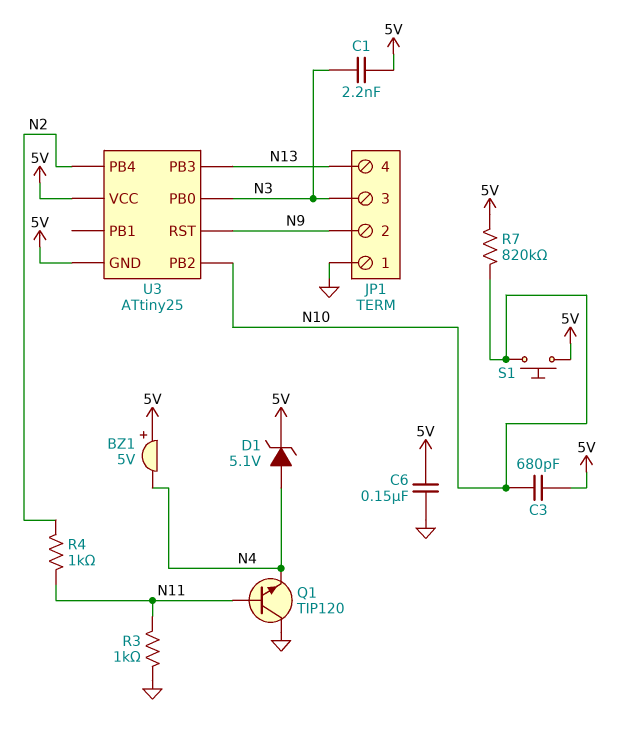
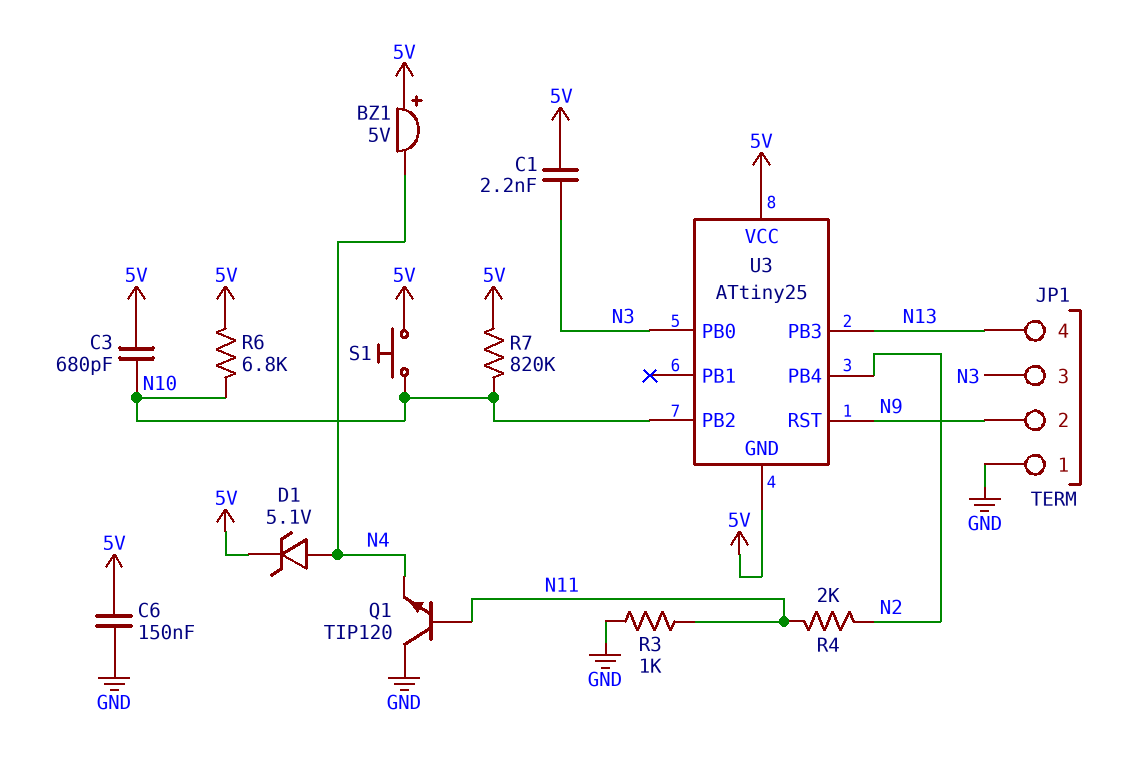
R4: 1k (N2, N11) -> 2k (N2, N11)
R6: none -> 6.8k (5V, N10)

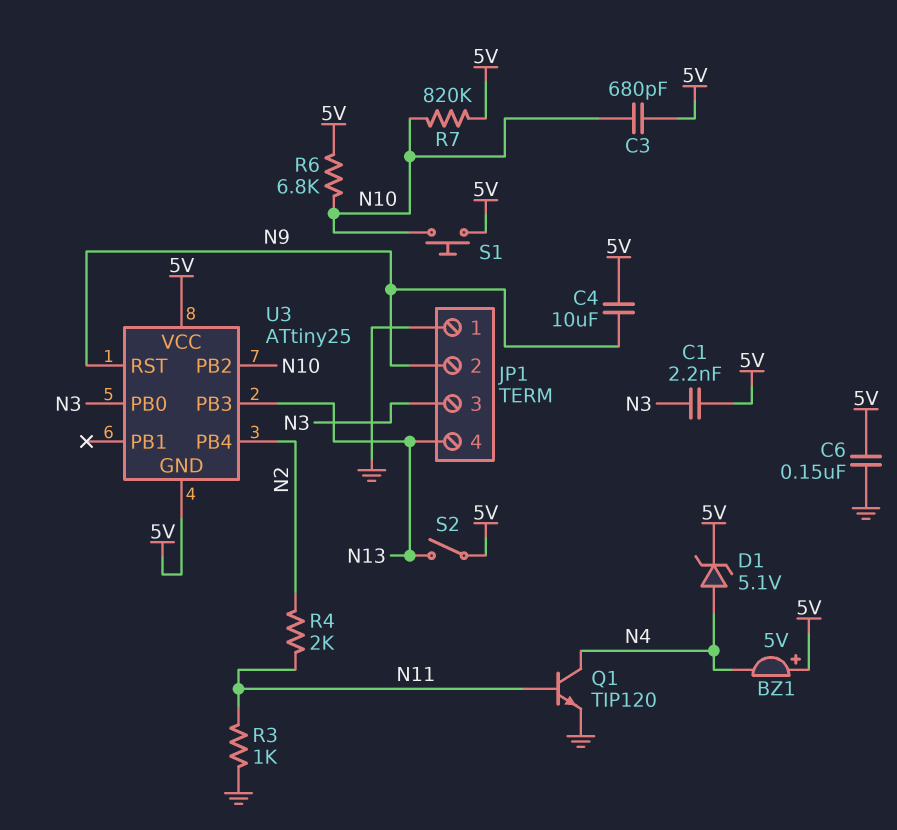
C4: none -> 10uF (5V, N9)
Q1: NPN TIP120 (B N11, C GND, E N4) -> NPN TIP120 (B N11, C N4, E GND)
S2: none -> switch (5V, N13)

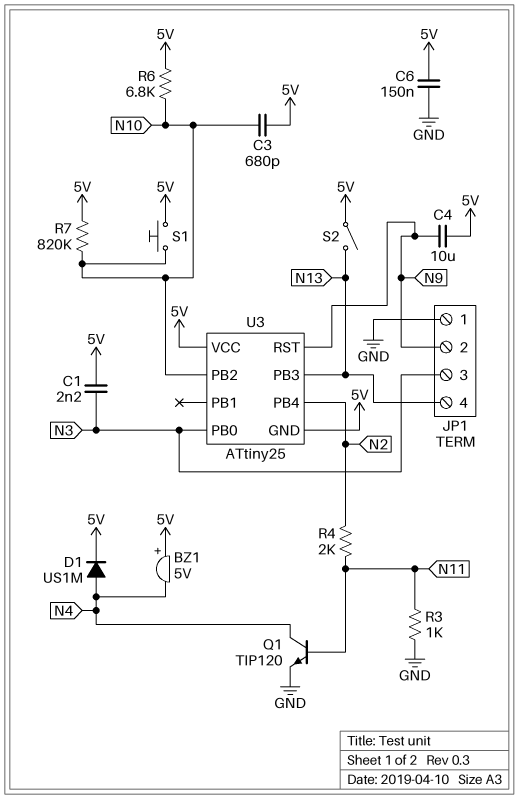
D1: zener 5.1V (A N4, K 5V) -> diode US1M (A N4, K 5V)

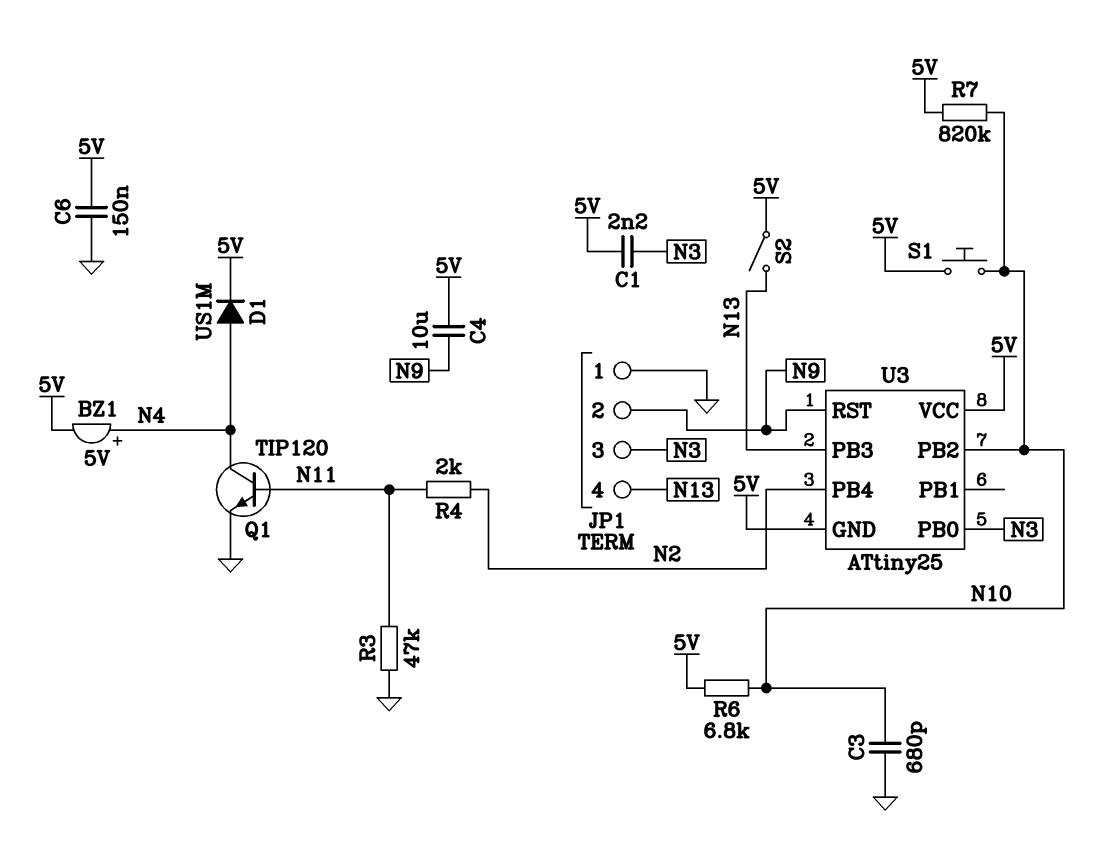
BZ1: buzzer 5V (plus 5V, minus N4) -> buzzer 5V (plus N4, minus 5V)
C3: 680pF (5V, N10) -> 680pF (GND, N10)
R3: 1k (GND, N11) -> 47k (GND, N11)

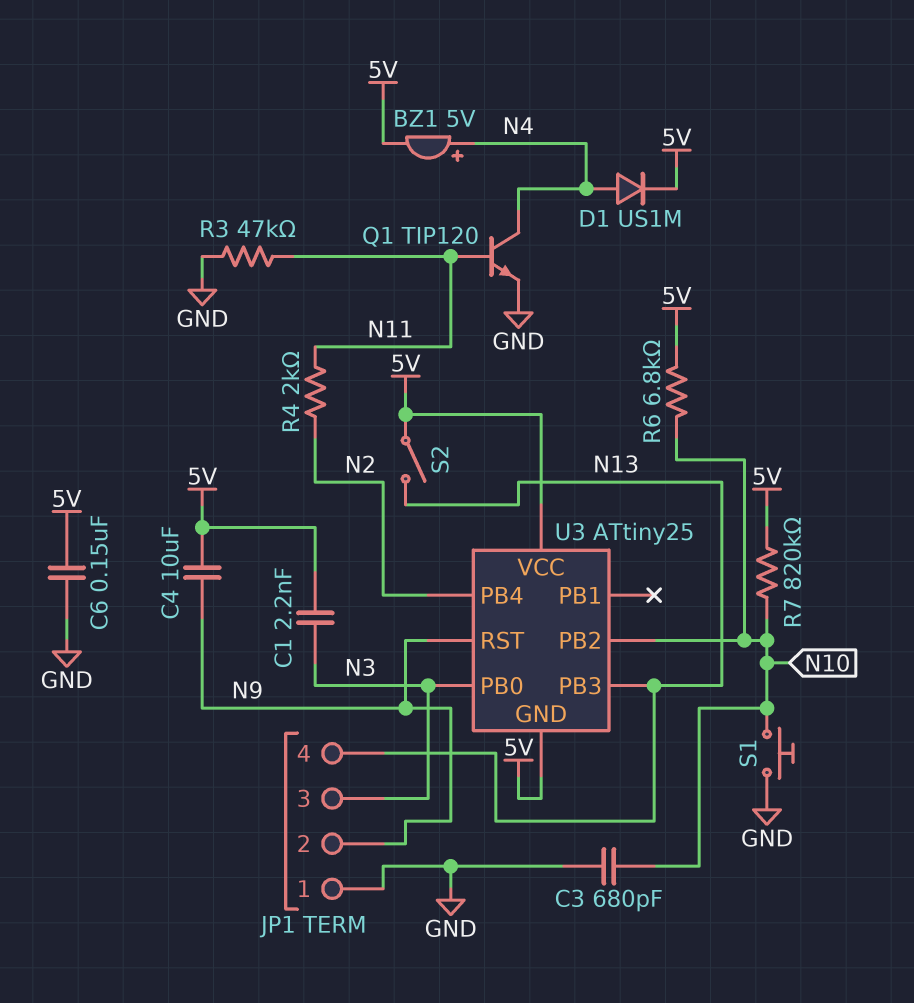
S1: button (5V, N10) -> button (GND, N10)

